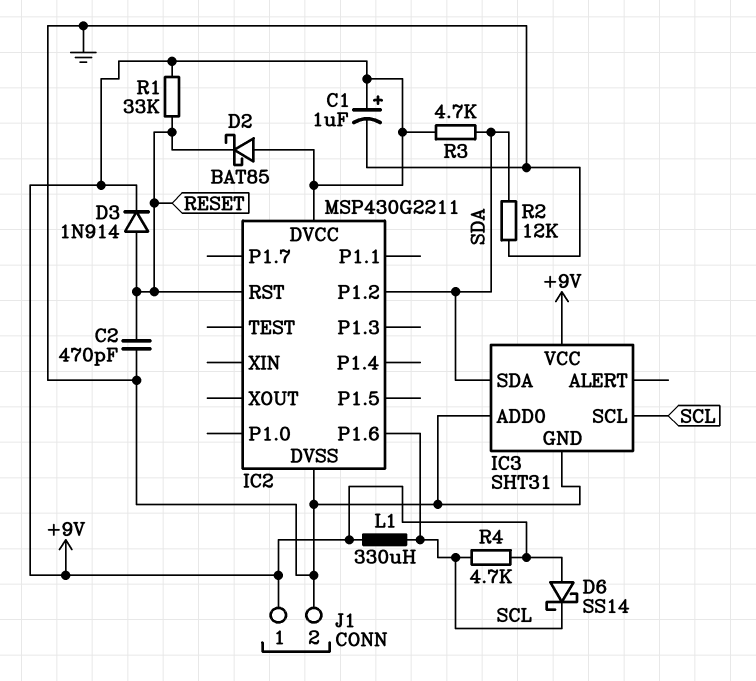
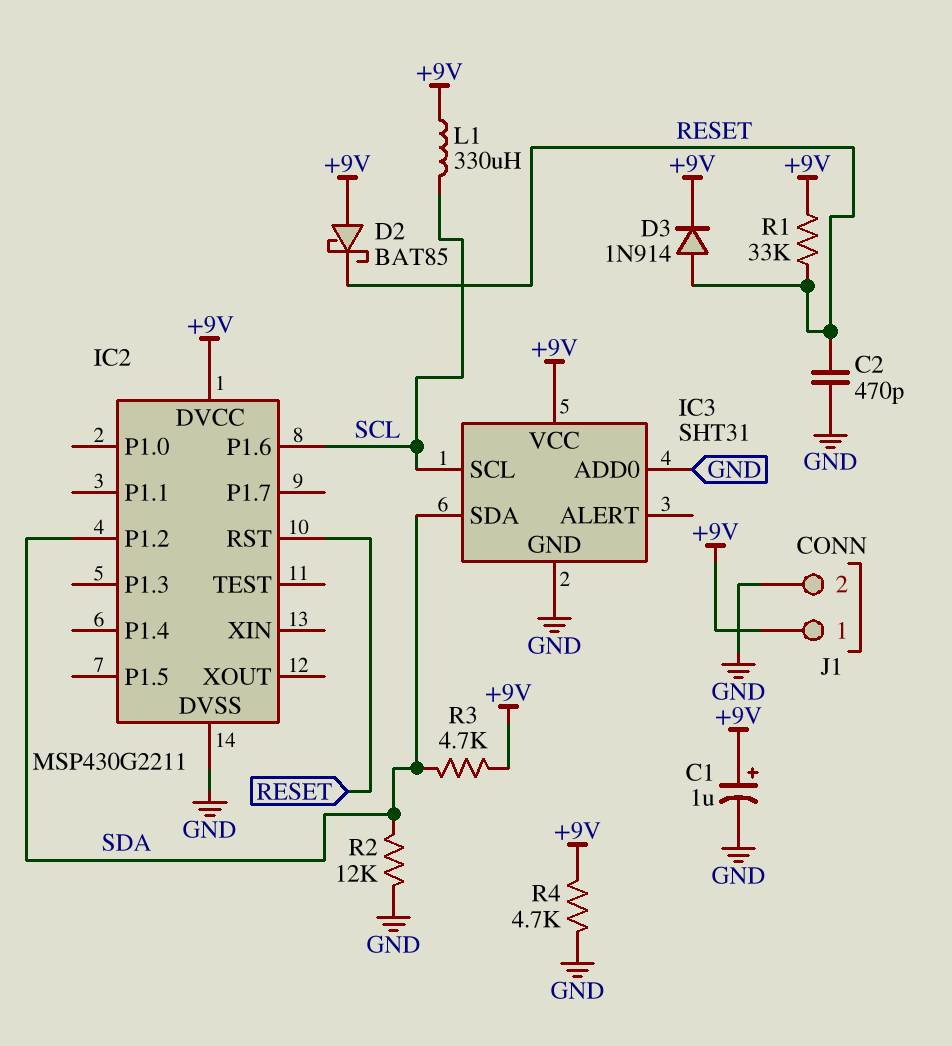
D6: schottky SS14 (A +9V, K SCL) -> none
R4: 4.7k (+9V, SCL) -> 4.7k (+9V, GND)

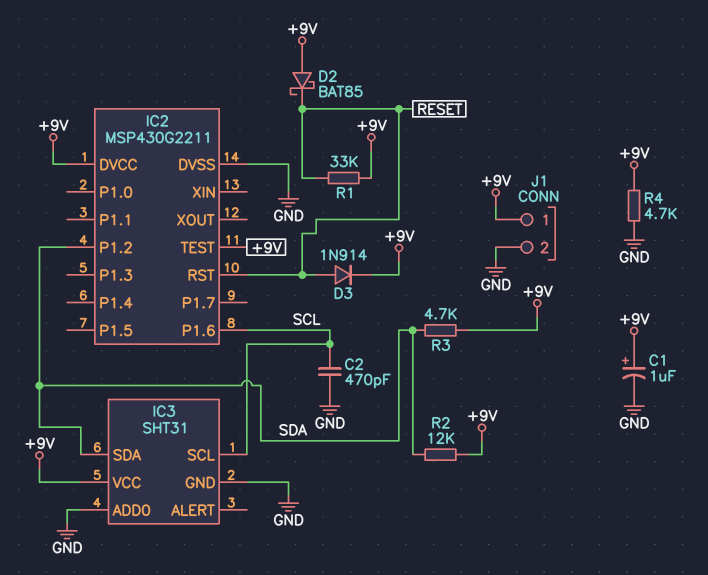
C2: 470pF (GND, RESET) -> 470pF (GND, SCL)
IC2 pin TEST: none -> +9V
L1: 330uH (+9V, SCL) -> none
R2: 12k (GND, SDA) -> 12k (+9V, SDA)

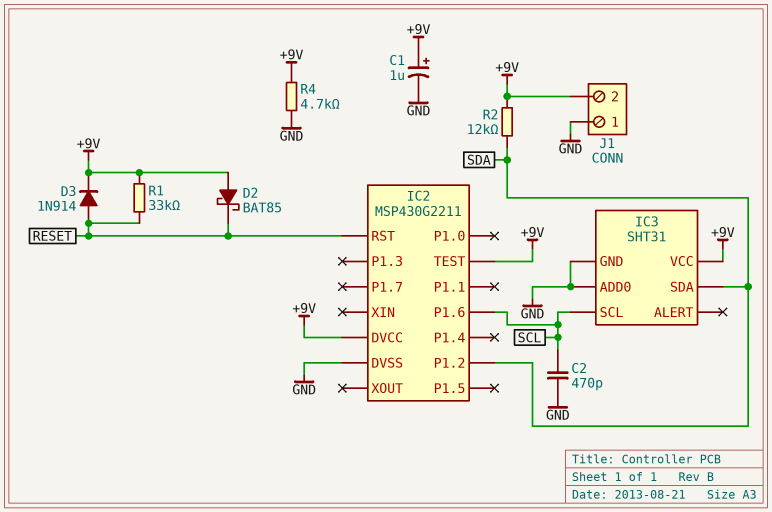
J1 pin 1: +9V -> GND
J1 pin 2: GND -> +9V
R3: 4.7k (+9V, SDA) -> none

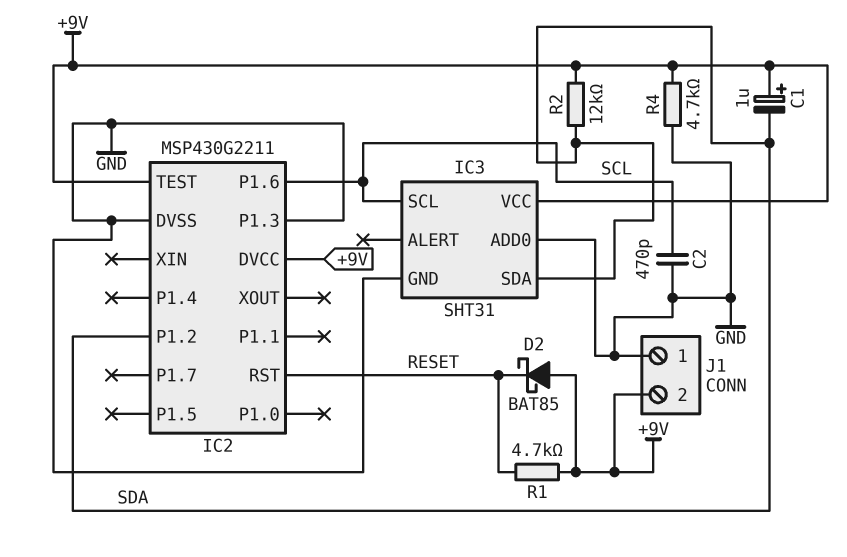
C1: 1uF (plus +9V, minus GND) -> 1uF (plus +9V, minus SDA)
D3: diode 1N914 (A RESET, K +9V) -> none
IC2 pin P1.3: none -> GND
R1: 33k (+9V, RESET) -> 4.7k (+9V, RESET)

